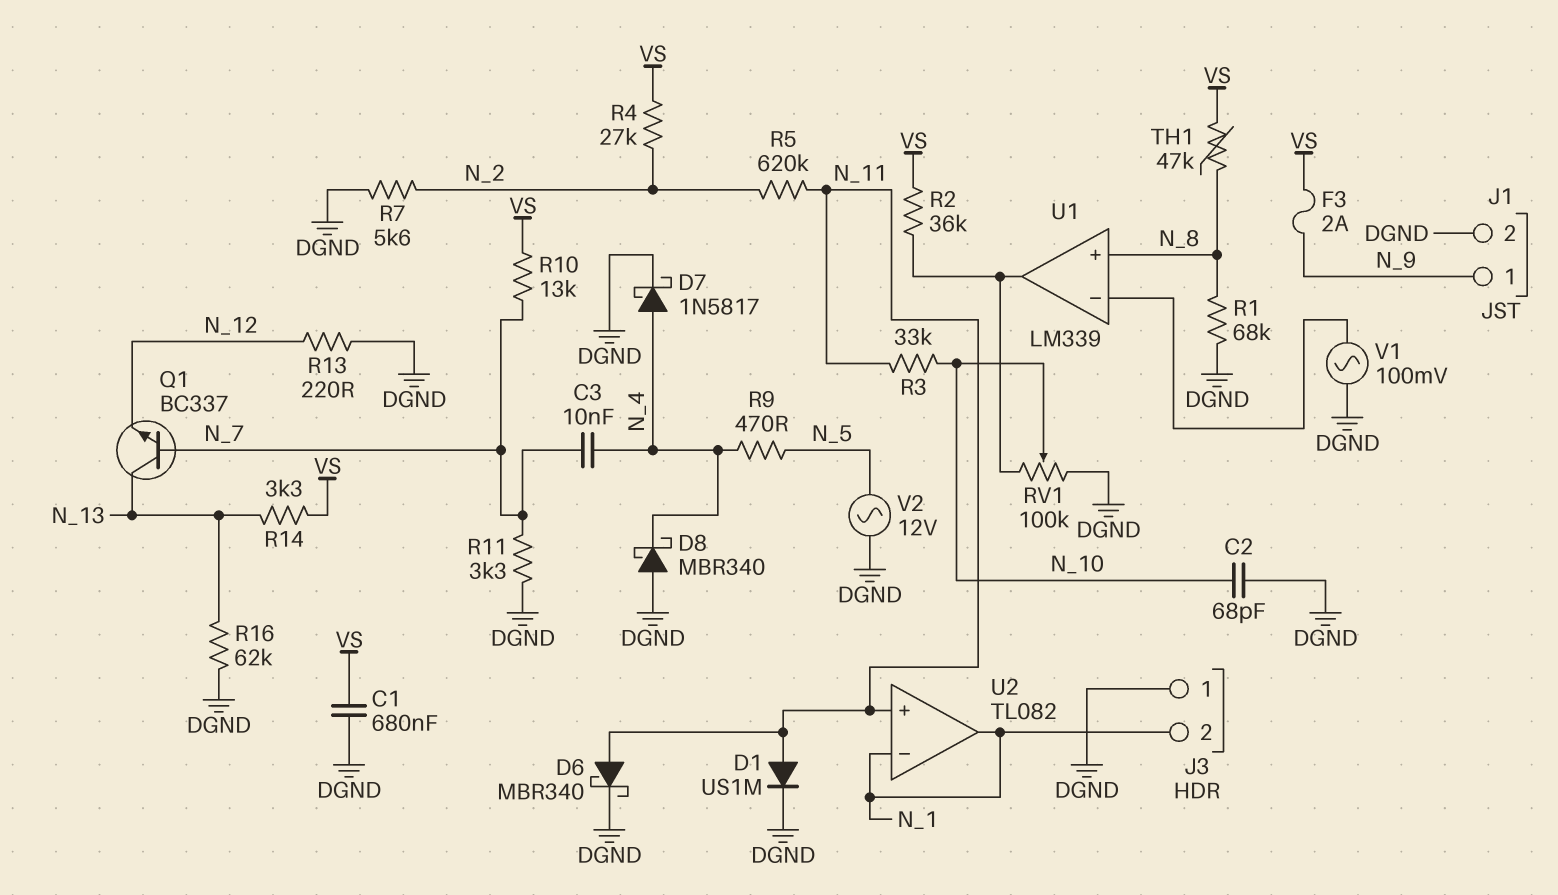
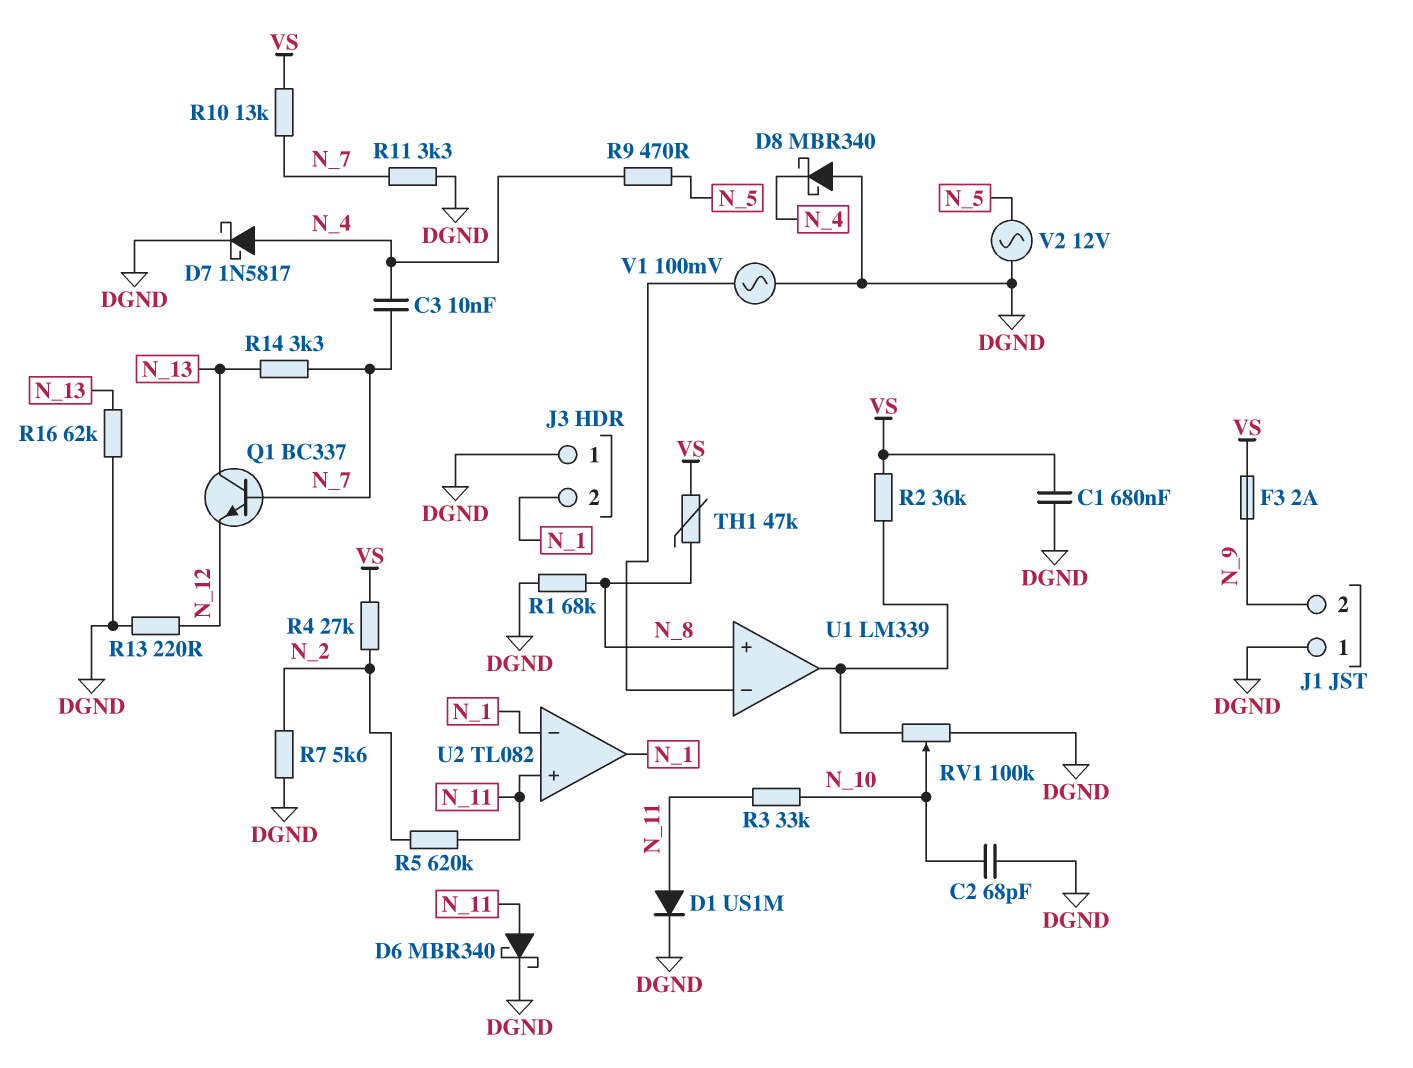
J1 pin 1: N_9 -> DGND
J1 pin 2: DGND -> N_9
R14: 3.3k (N_13, VS) -> 3.3k (N_7, N_13)

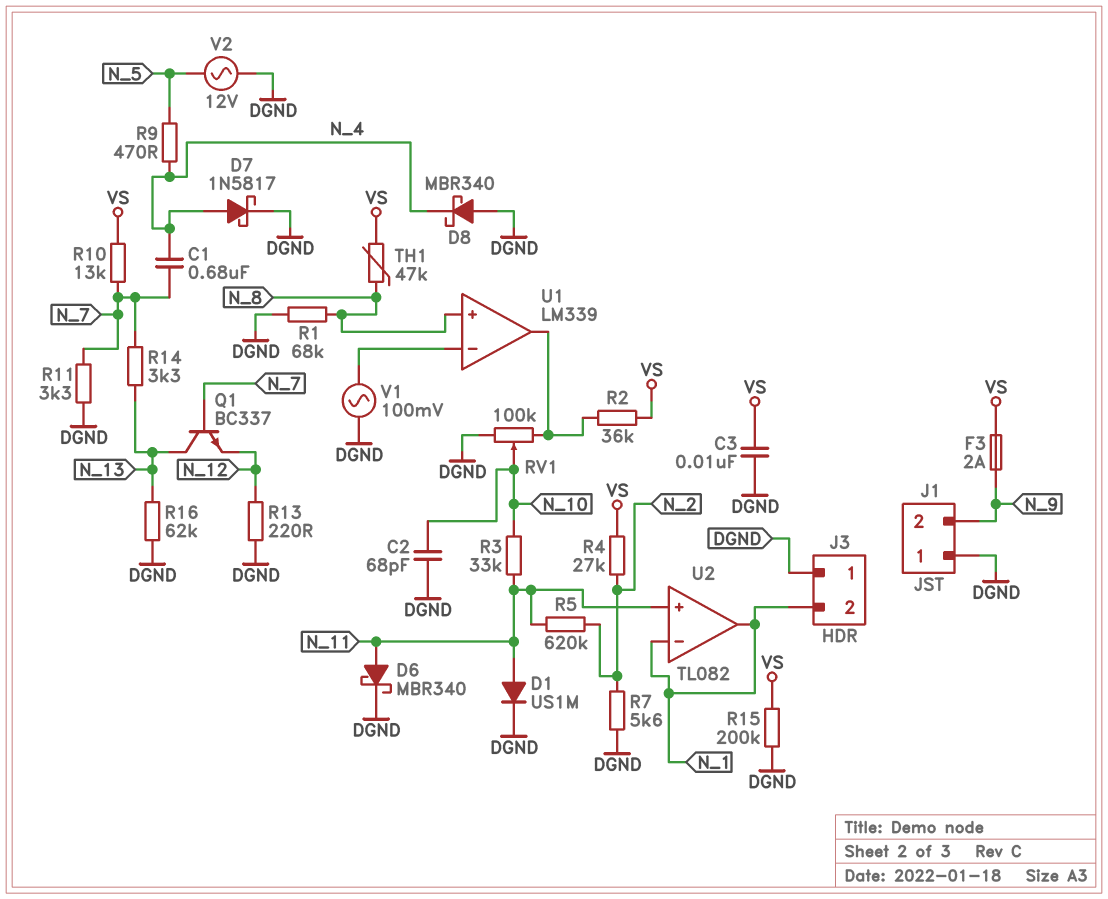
C1: 680nF (DGND, VS) -> 680nF (N_4, N_7)
C3: 10nF (N_4, N_7) -> 10nF (DGND, VS)
R15: none -> 200k (DGND, VS)

